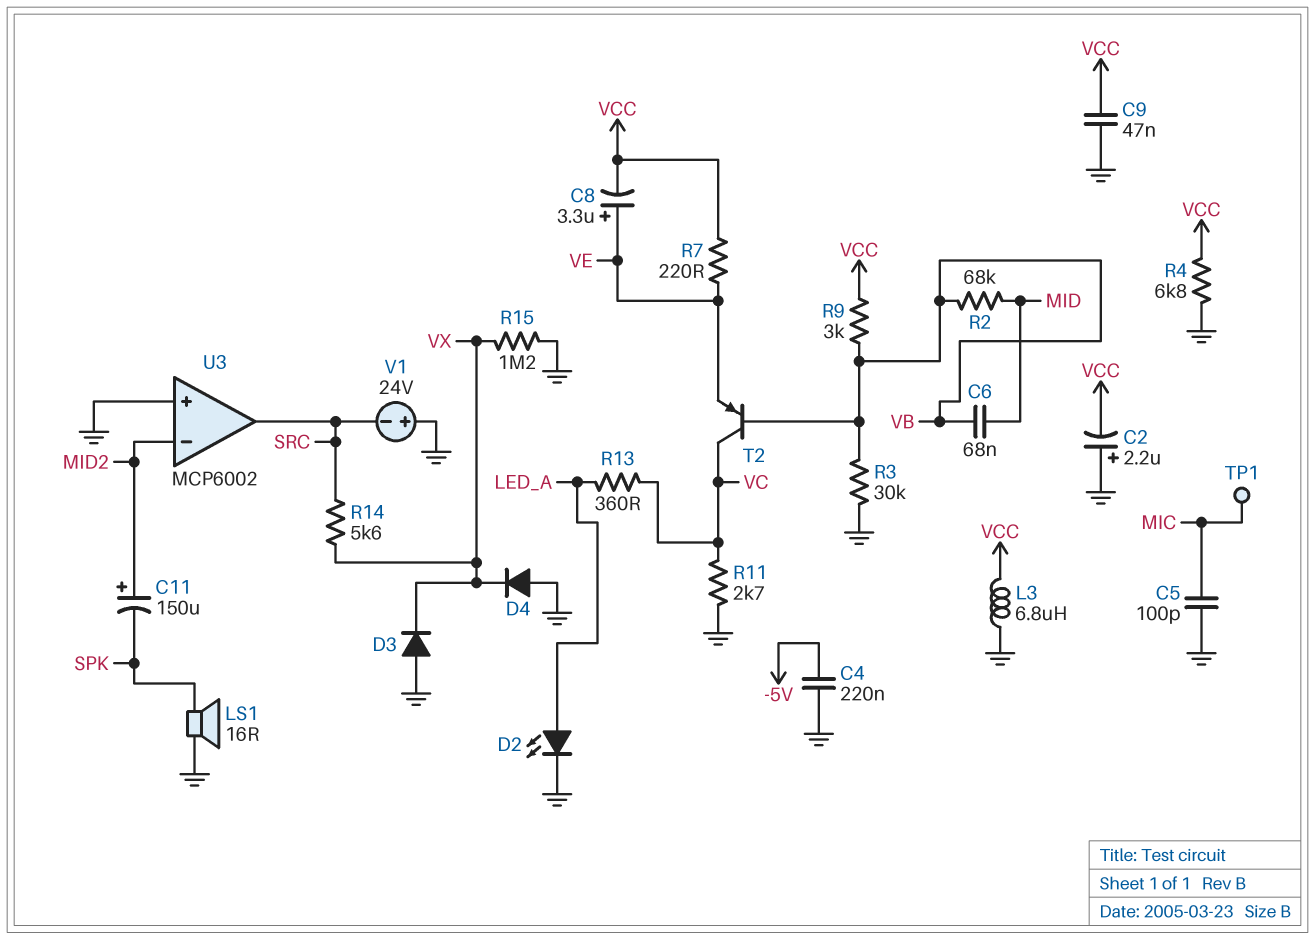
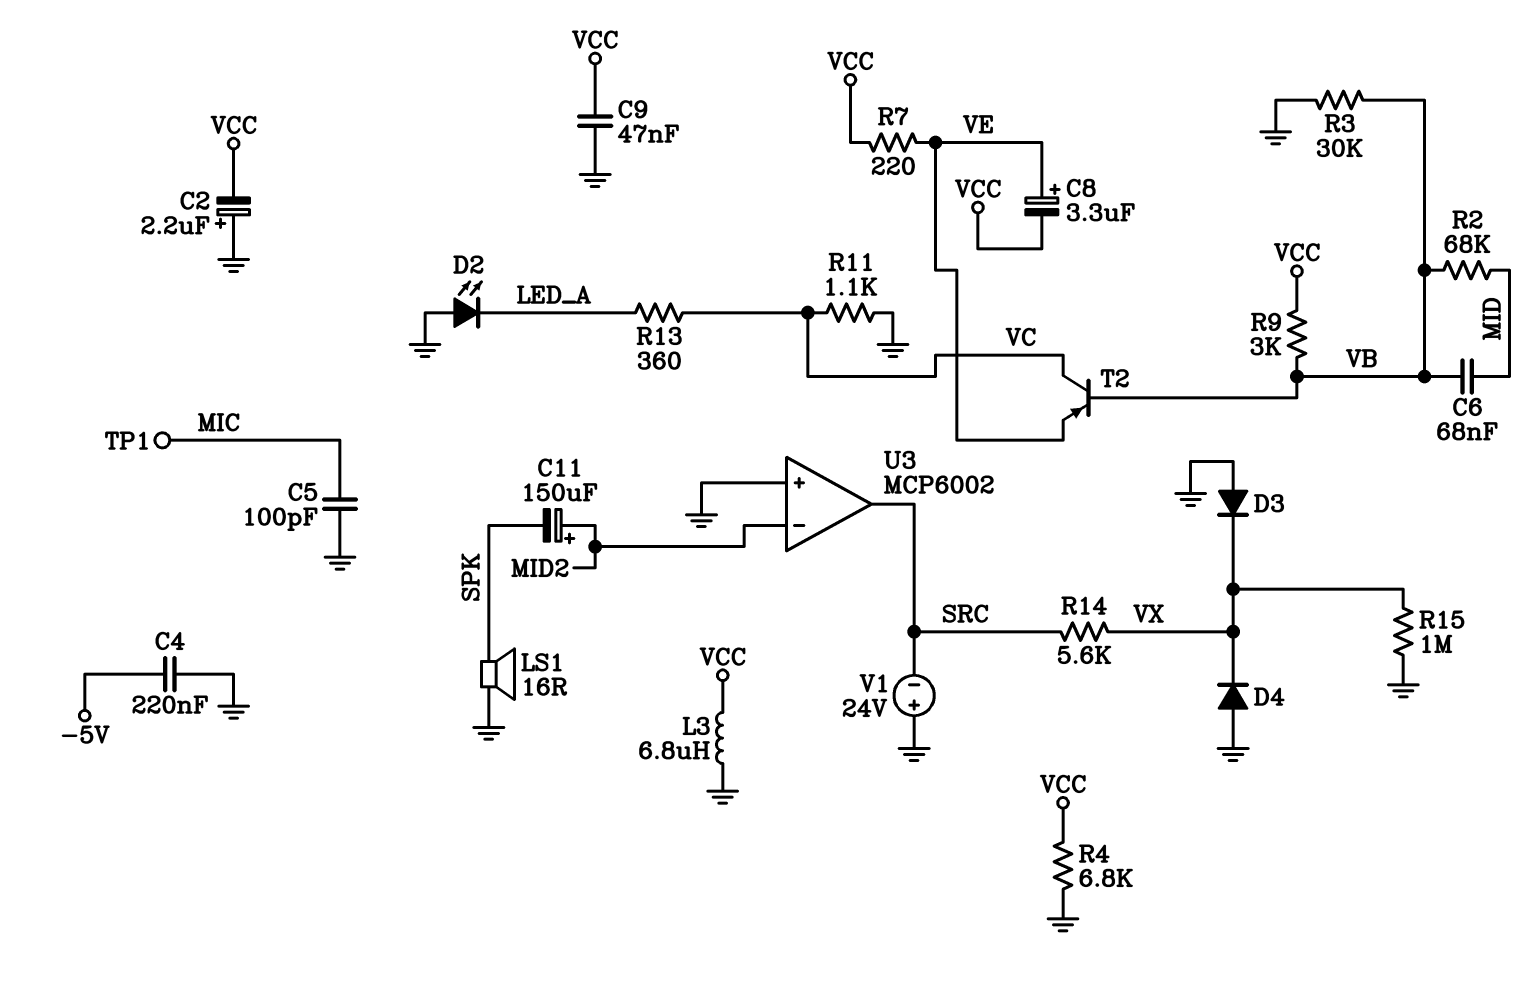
D2: LED (A LED_A, K GND) -> LED (A GND, K LED_A)
R11: 2.7k (GND, VC) -> 1.1k (GND, VC)
R15: 1.2M (GND, VX) -> 1M (GND, VX)

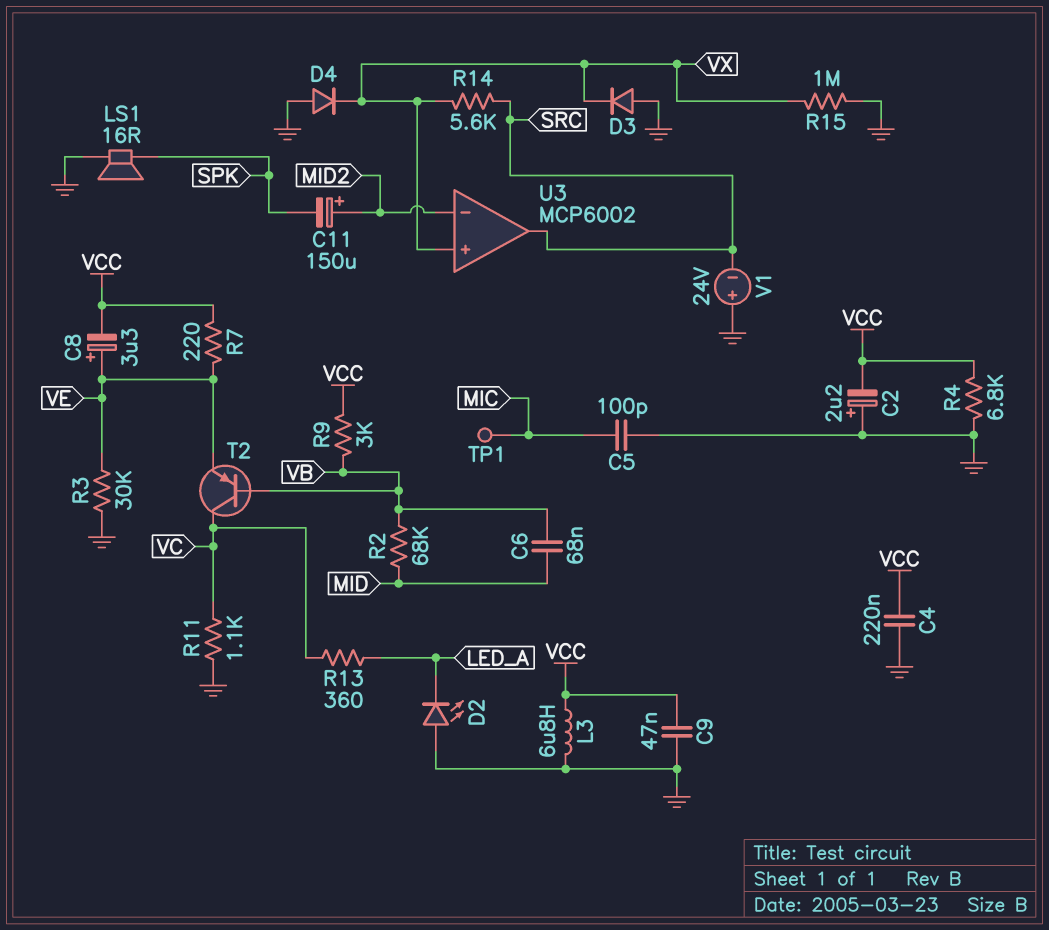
C4: 220nF (-5V, GND) -> 220nF (GND, VCC)
R3: 30k (GND, VB) -> 30k (GND, VE)
U3 pin in+: GND -> VX

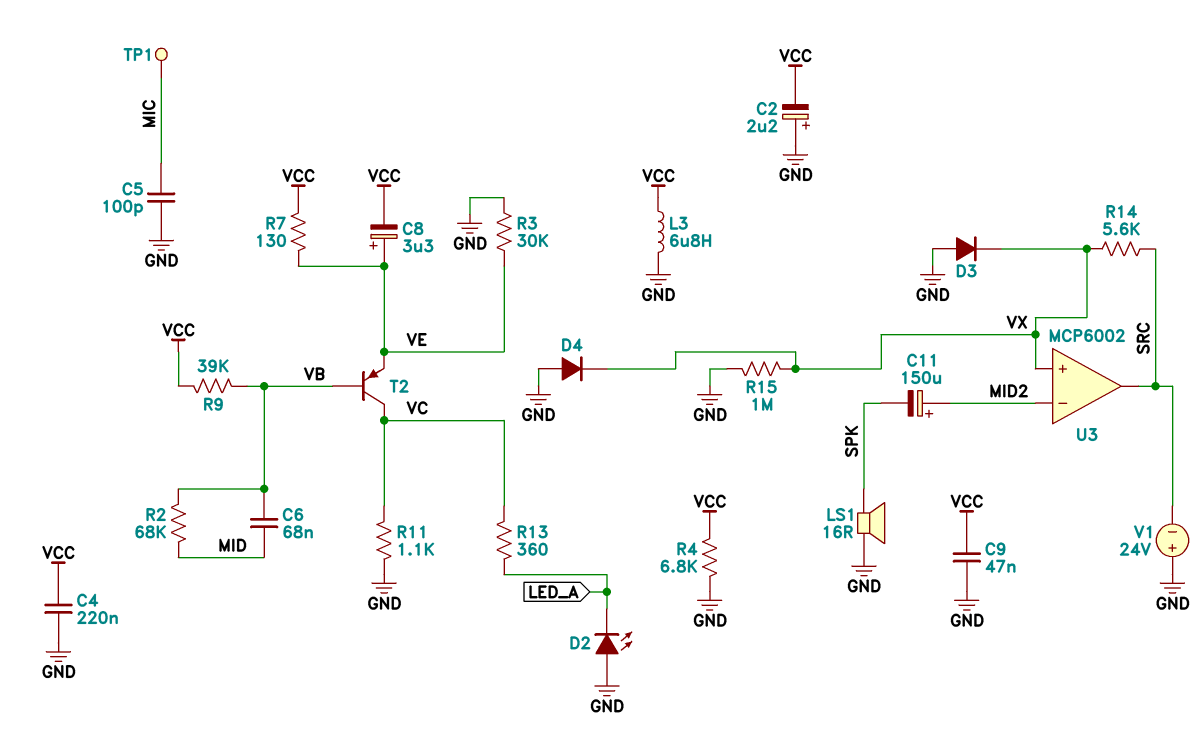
R7: 220 (VCC, VE) -> 130 (VCC, VE)
R9: 3k (VB, VCC) -> 39k (VB, VCC)

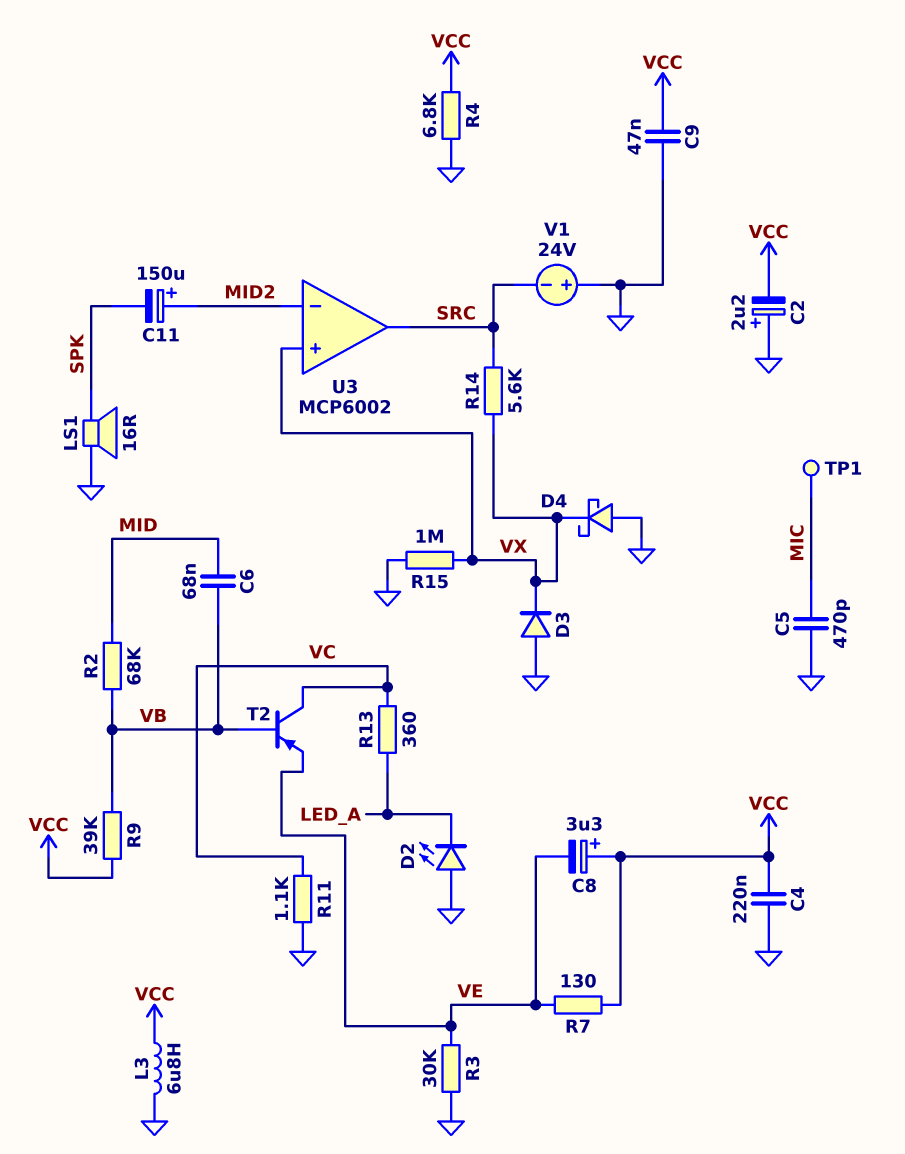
C5: 100pF (GND, MIC) -> 470pF (GND, MIC)
C8: 3.3uF (plus VE, minus VCC) -> 3.3uF (plus VCC, minus VE)
D4: diode (A GND, K VX) -> schottky (A GND, K VX)

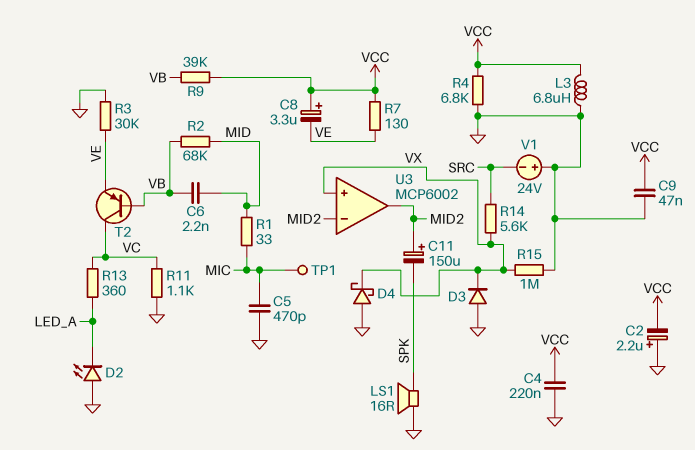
C6: 68nF (MID, VB) -> 2.2nF (MID, VB)
R1: none -> 33 (MIC, MID)
U3 pin out: SRC -> MID2

